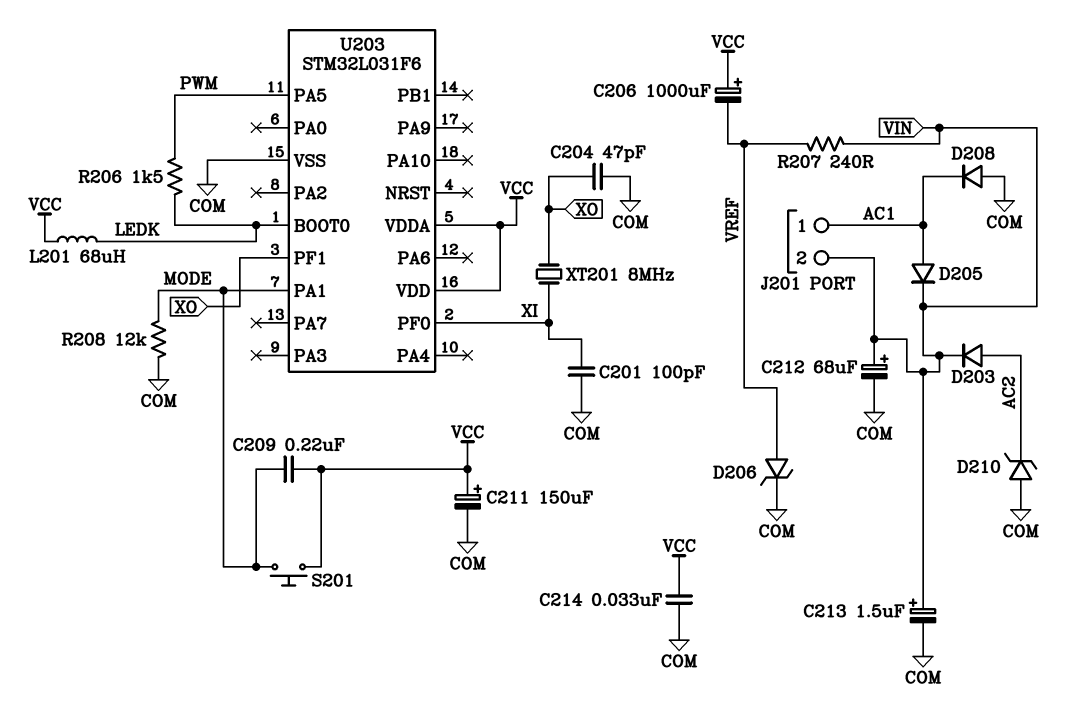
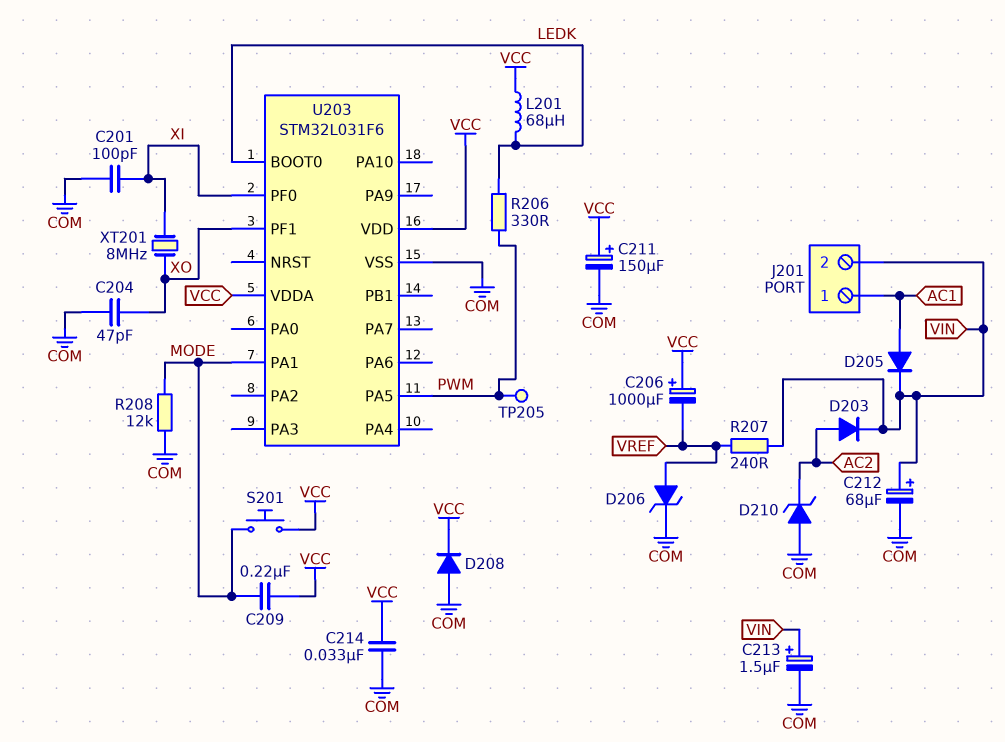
D208: diode (A COM, K AC1) -> diode (A COM, K VCC)
R206: 1.5k (LEDK, PWM) -> 330 (LEDK, PWM)
TP205: none -> test point (PWM)

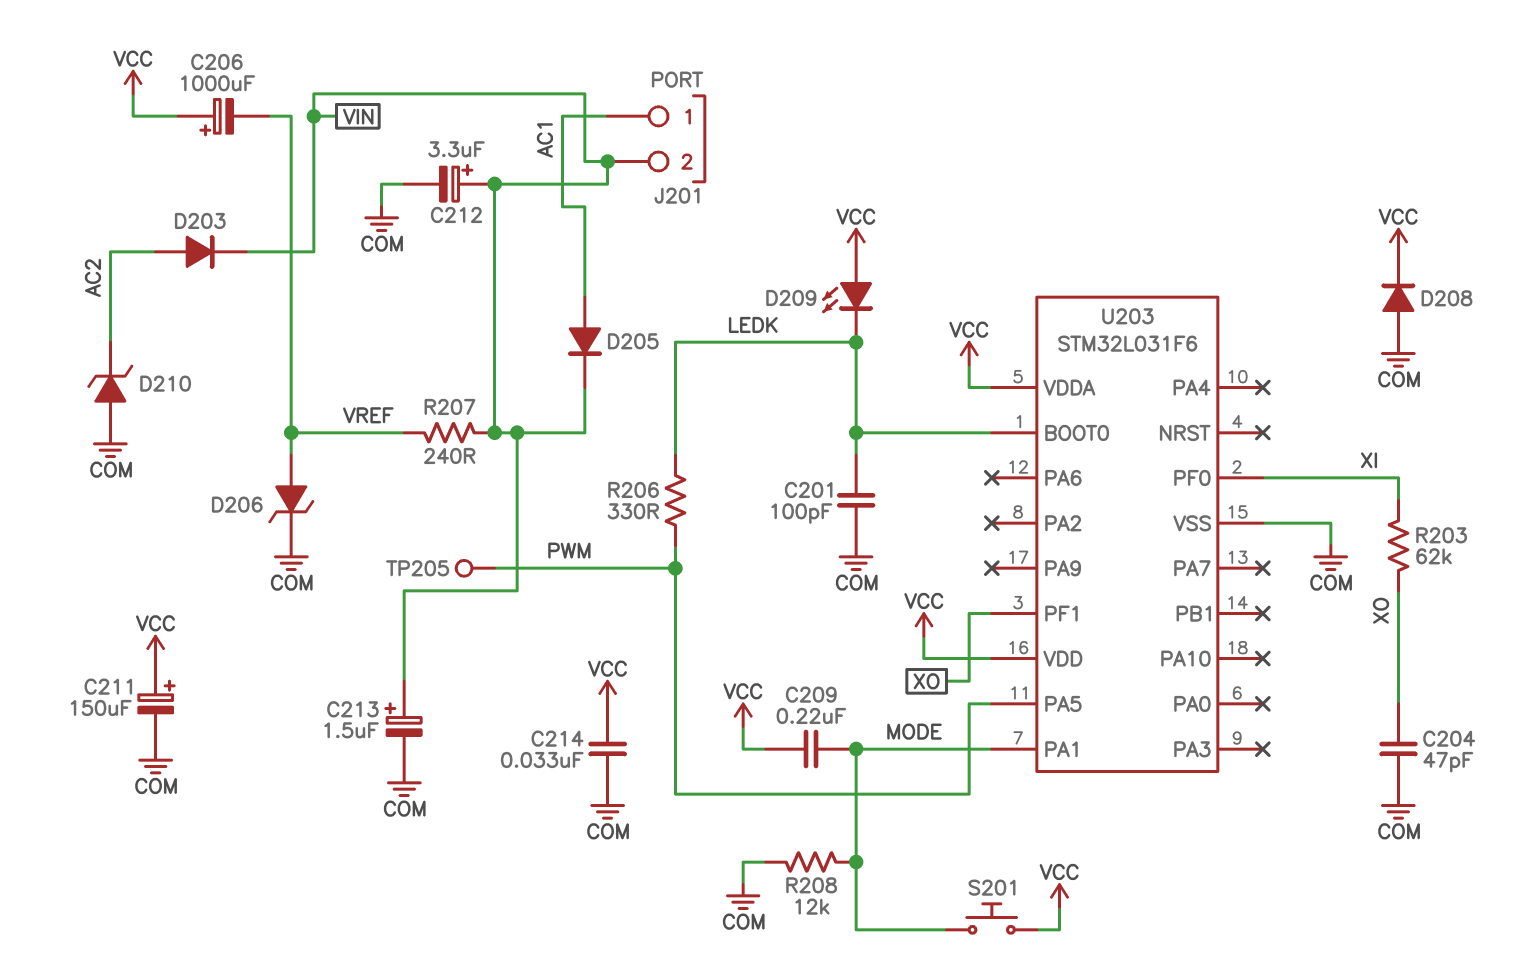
C201: 100pF (COM, XI) -> 100pF (COM, LEDK)
C212: 68uF (plus VIN, minus COM) -> 3.3uF (plus VIN, minus COM)
D209: none -> LED (A VCC, K LEDK)
L201: 68uH (LEDK, VCC) -> none
R203: none -> 62k (XI, XO)
XT201: 8MHz (XI, XO) -> none

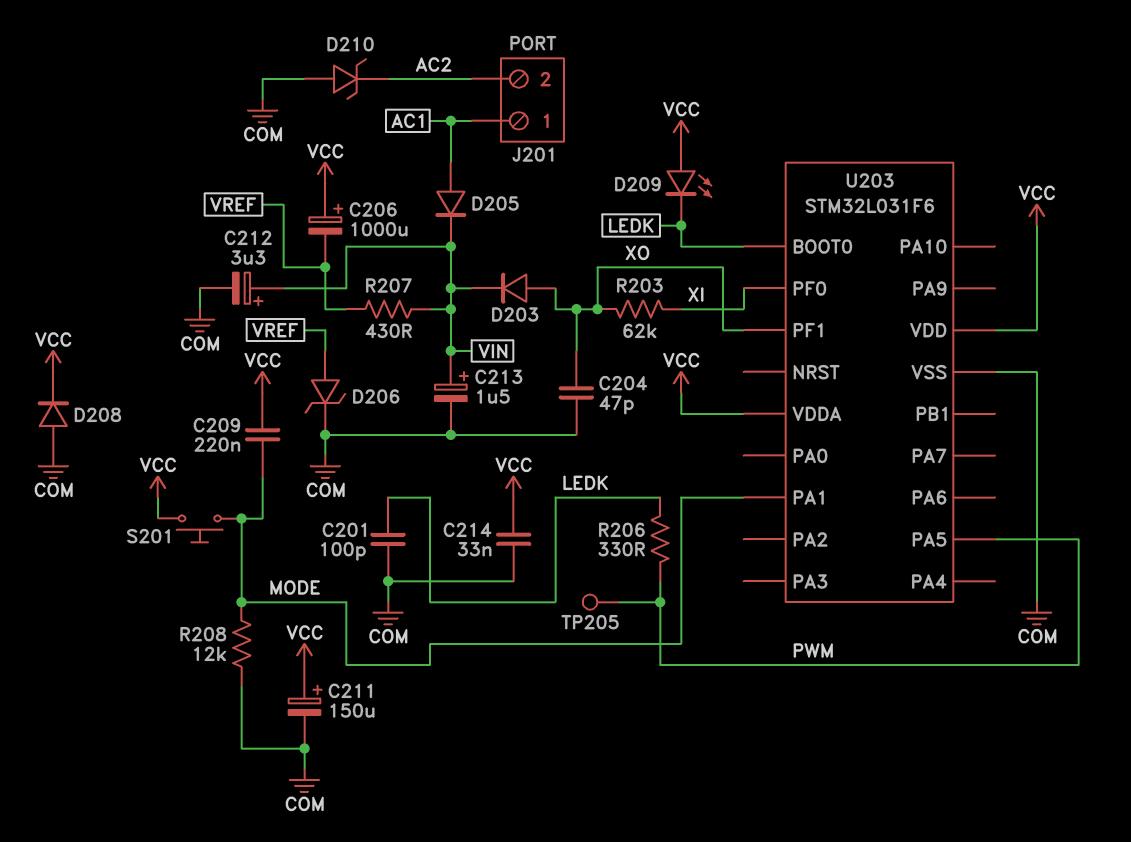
D203: diode (A AC2, K VIN) -> diode (A XO, K VIN)
J201 pin 2: VIN -> AC2
R207: 240 (VIN, VREF) -> 430 (VIN, VREF)

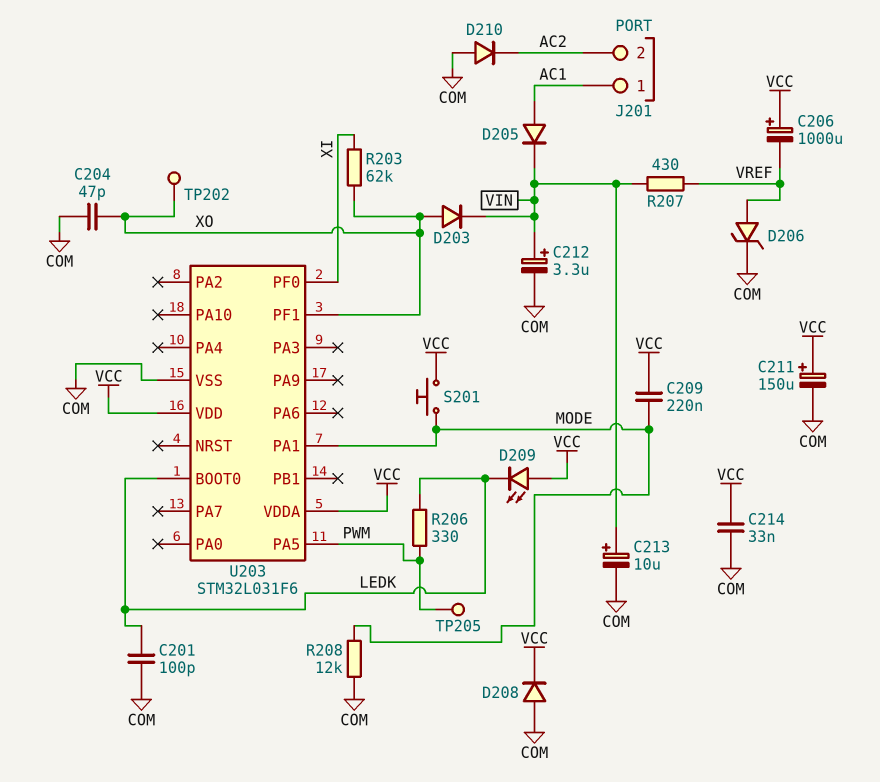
C213: 1.5uF (plus VIN, minus COM) -> 10uF (plus VIN, minus COM)
D210: zener (A COM, K AC2) -> diode (A COM, K AC2)
TP202: none -> test point (XO)

